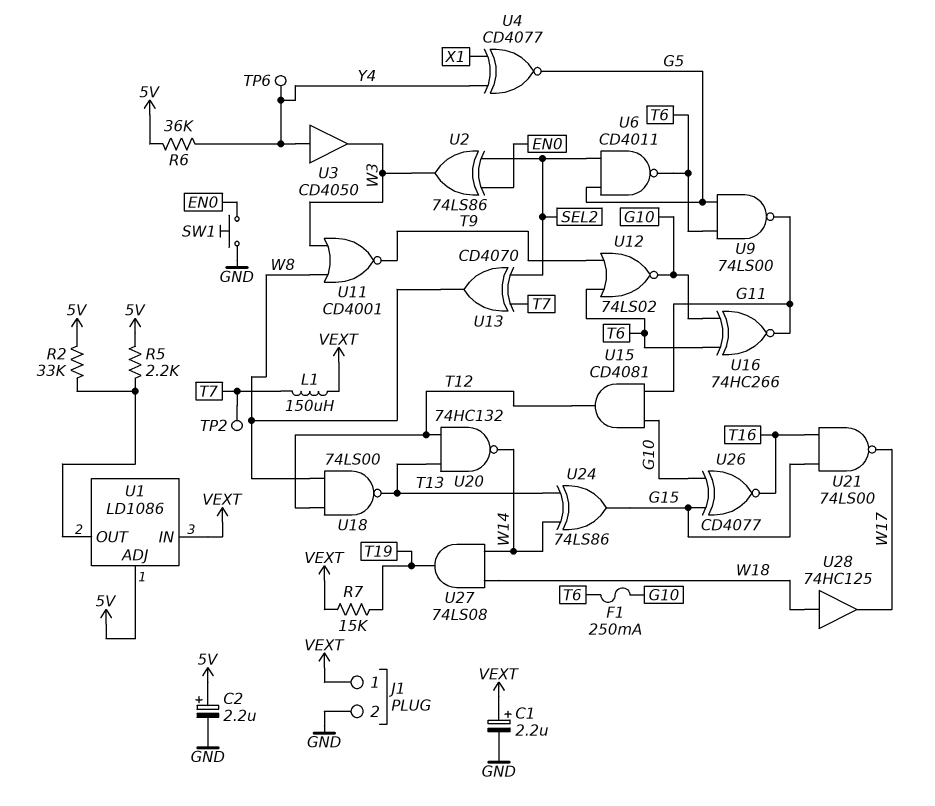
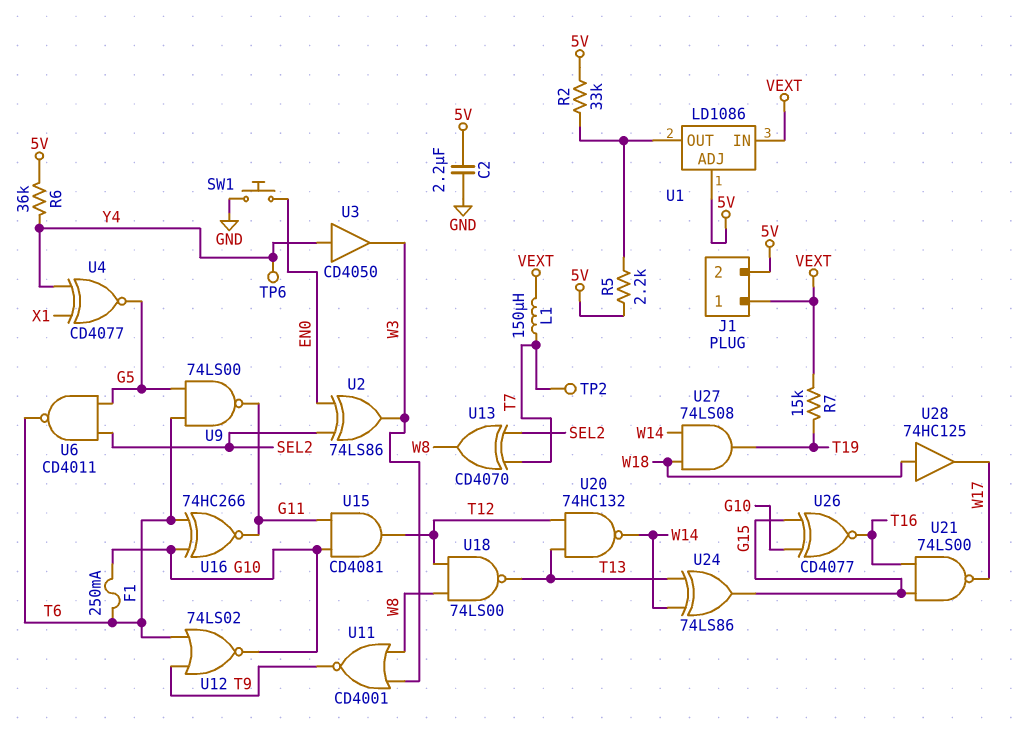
C1: 2.2uF (plus VEXT, minus GND) -> none
C2: 2.2uF (plus 5V, minus GND) -> 2.2uF (5V, GND)
J1 pin 2: GND -> 5V

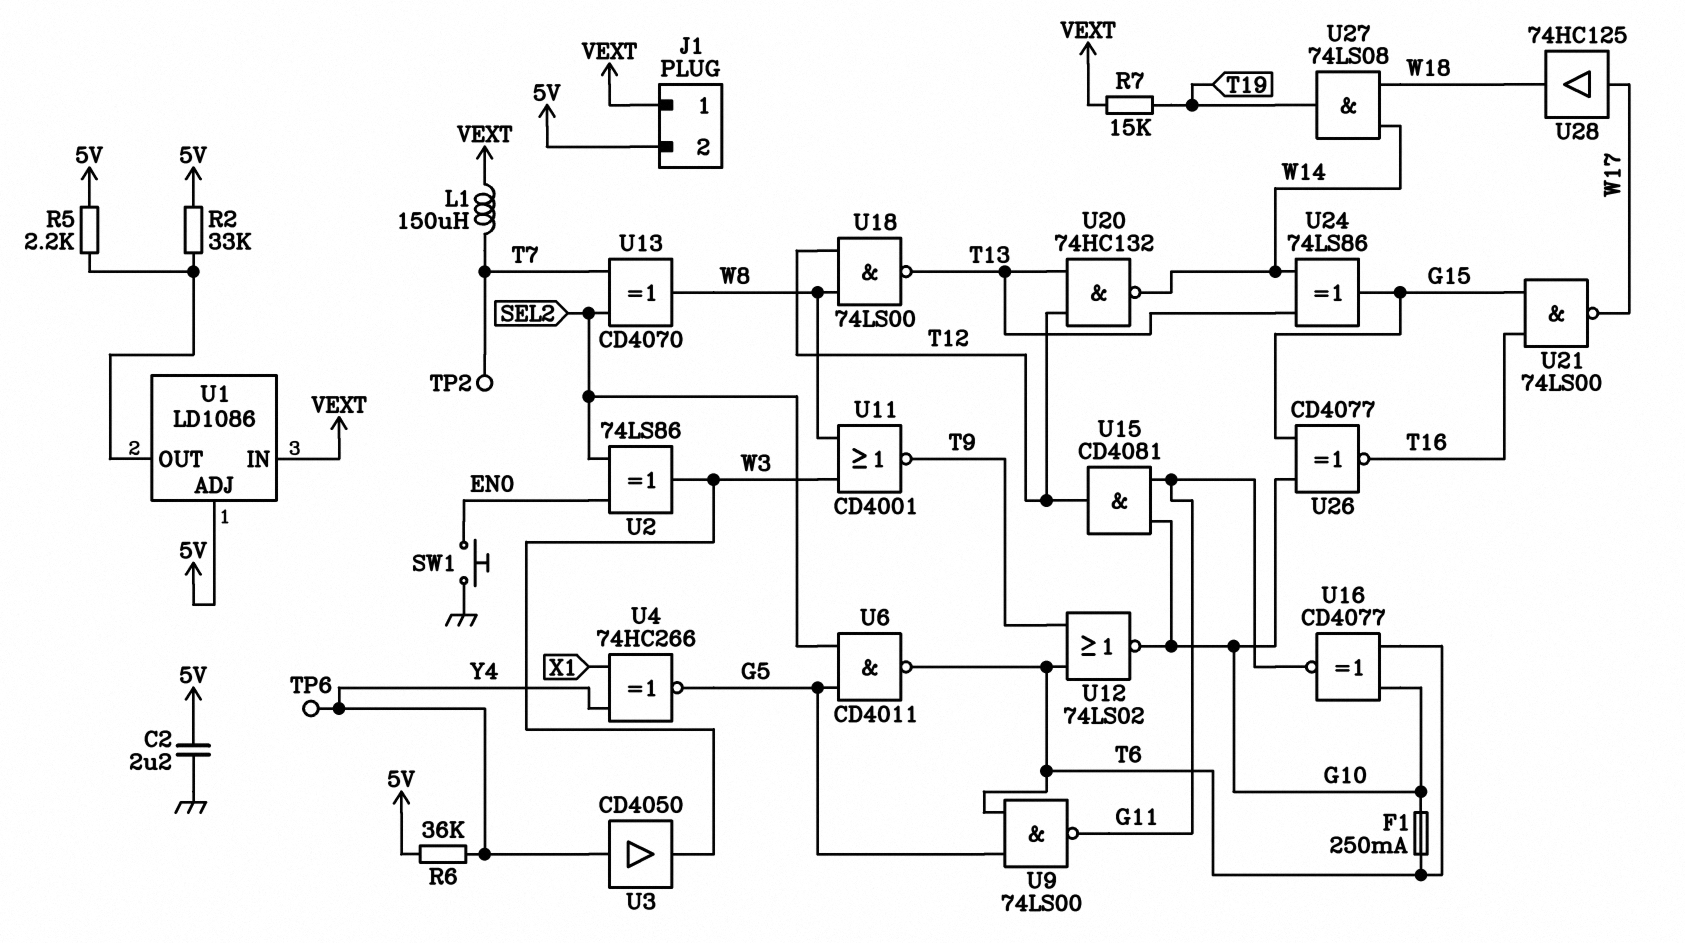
U4: XNOR CD4077 (in X1, in Y4, out G5) -> XNOR 74HC266 (in X1, in Y4, out G5)
U16: XNOR 74HC266 (in G10, in T6, out G11) -> XNOR CD4077 (in G10, in T6, out G11)
U28: buffer 74HC125 (in W18, out W17) -> buffer 74HC125 (in W17, out W18)

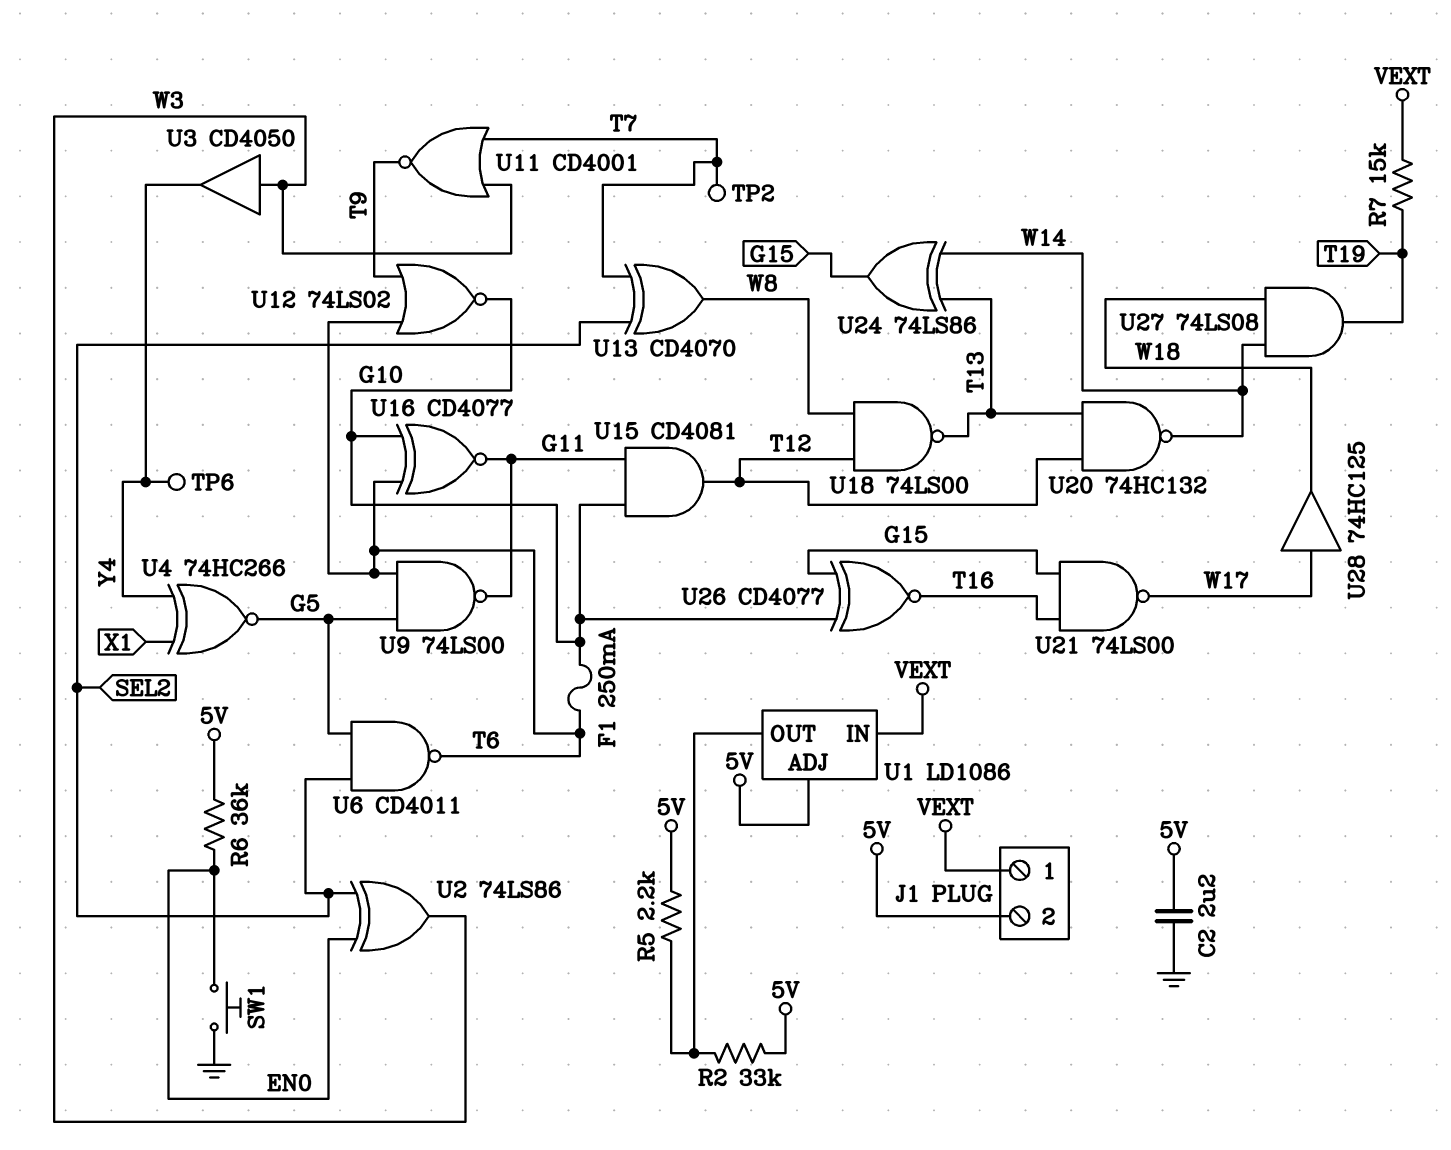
L1: 150uH (T7, VEXT) -> none
R6: 36k (5V, Y4) -> 36k (5V, EN0)
U3: buffer CD4050 (in Y4, out W3) -> buffer CD4050 (in W3, out Y4)
U11: NOR CD4001 (in W3, in W8, out T9) -> NOR CD4001 (in T7, in W3, out T9)

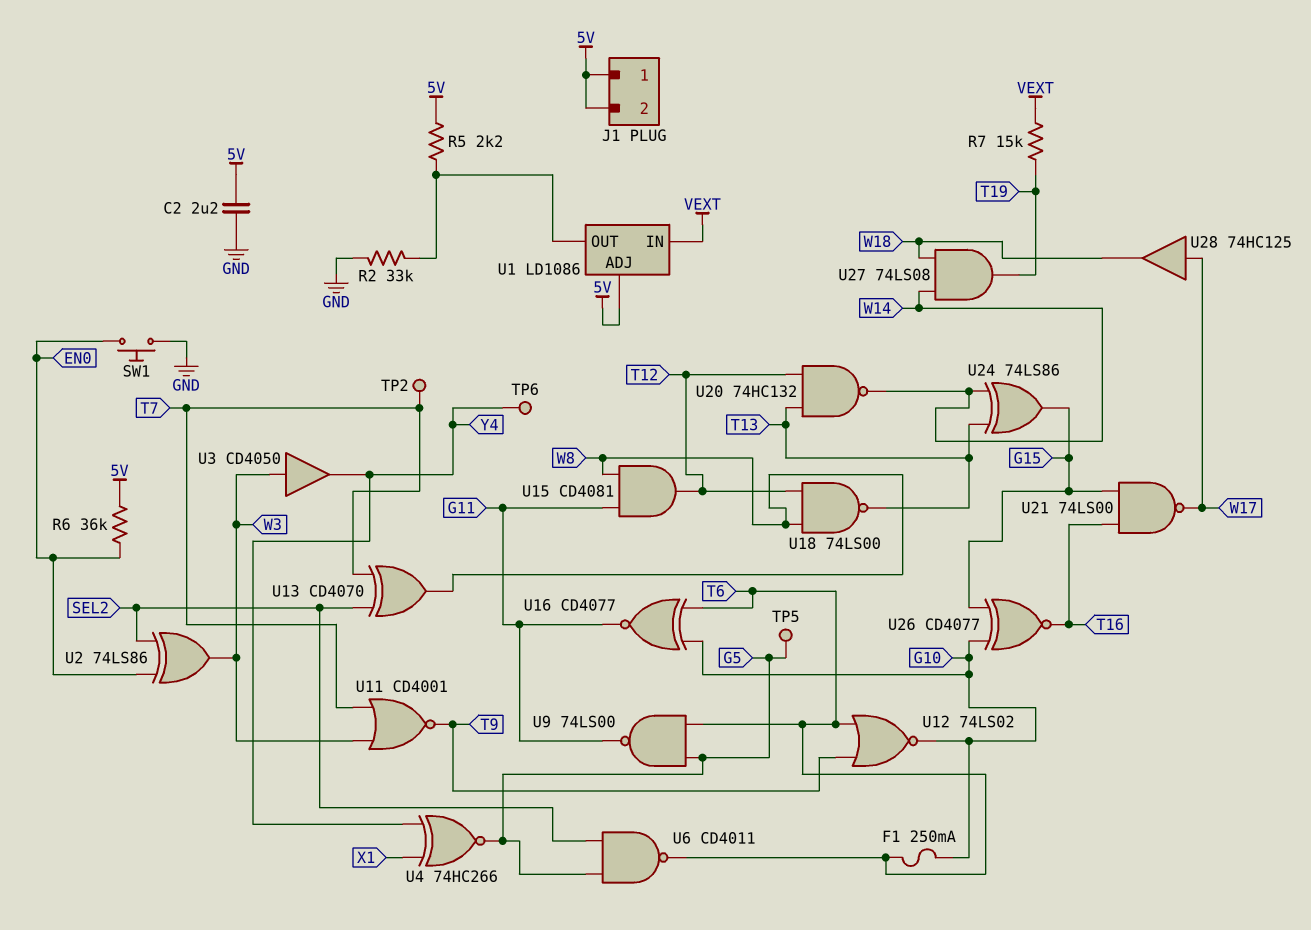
J1 pin 1: VEXT -> 5V
R2: 33k (5V, U1/OUT) -> 33k (GND, U1/OUT)
TP5: none -> test point (G5)
U15: AND CD4081 (in G10, in G11, out T12) -> AND CD4081 (in G11, in W8, out T12)

